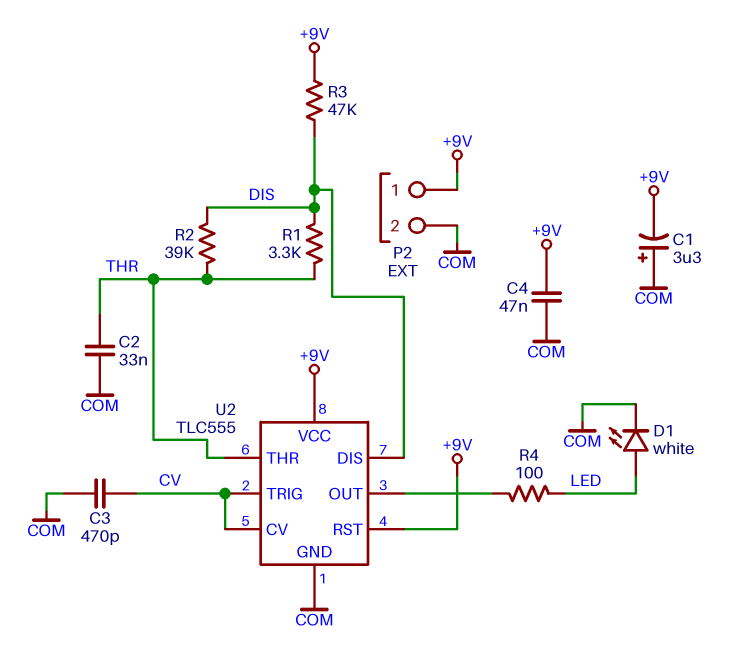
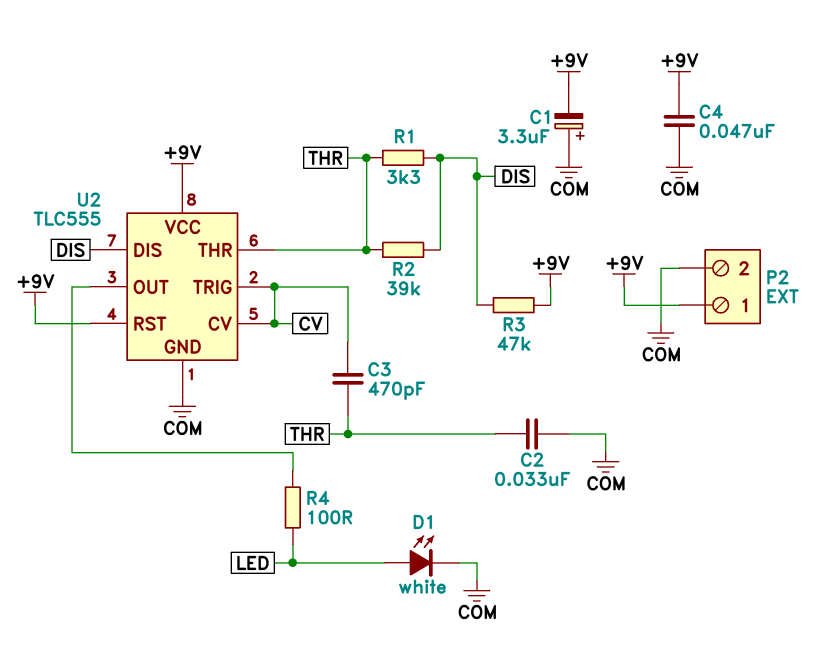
C3: 470pF (COM, CV) -> 470pF (CV, THR)

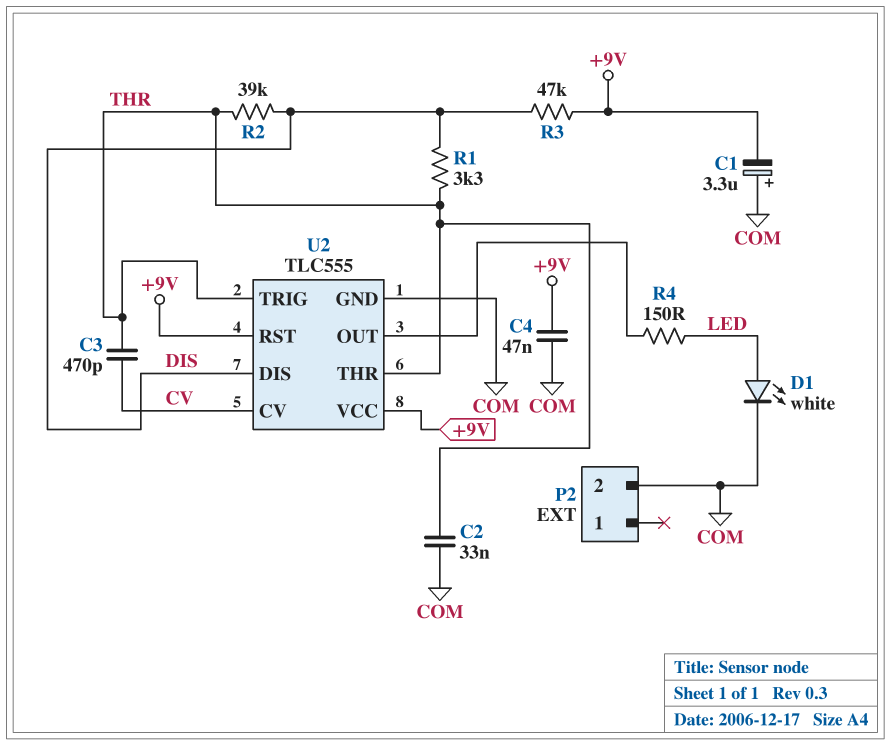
P2 pin 1: +9V -> none
R4: 100 (LED, U2/OUT) -> 150 (LED, U2/OUT)
U2 pin TRIG: CV -> THR

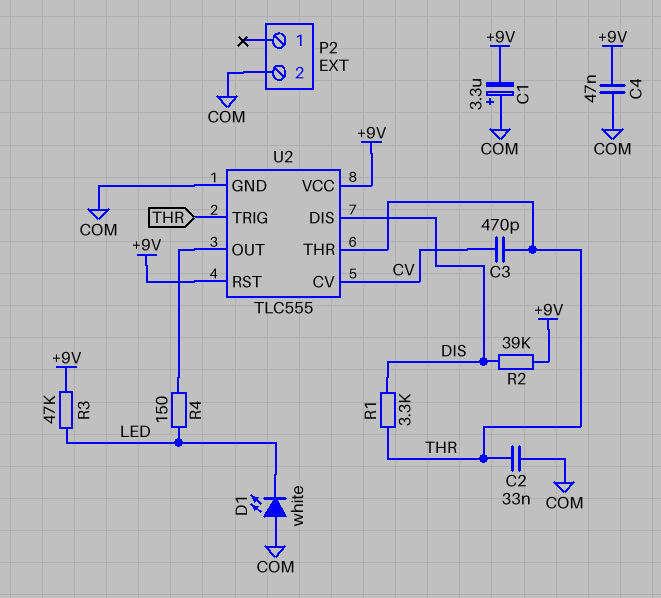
D1: LED white (A LED, K COM) -> LED white (A COM, K LED)
R2: 39k (DIS, THR) -> 39k (+9V, DIS)
R3: 47k (+9V, DIS) -> 47k (+9V, LED)

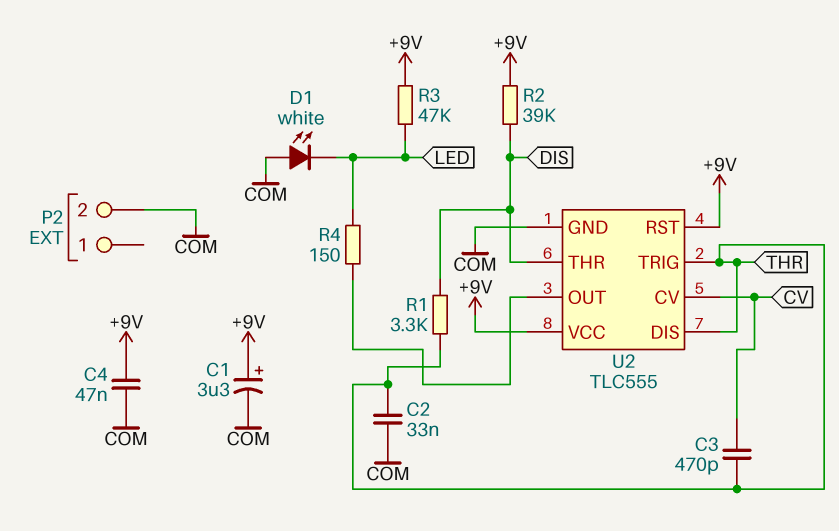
C1: 3.3uF (plus COM, minus +9V) -> 3.3uF (plus +9V, minus COM)
U2 pin DIS: DIS -> THR
U2 pin THR: THR -> DIS

